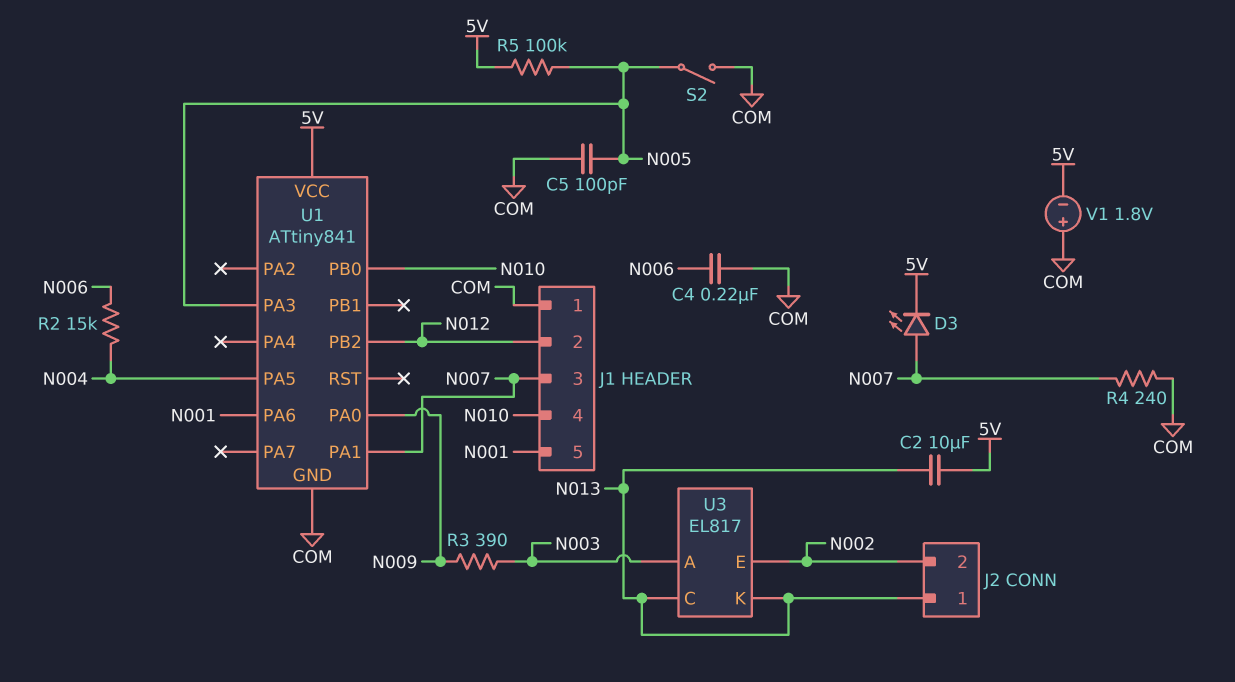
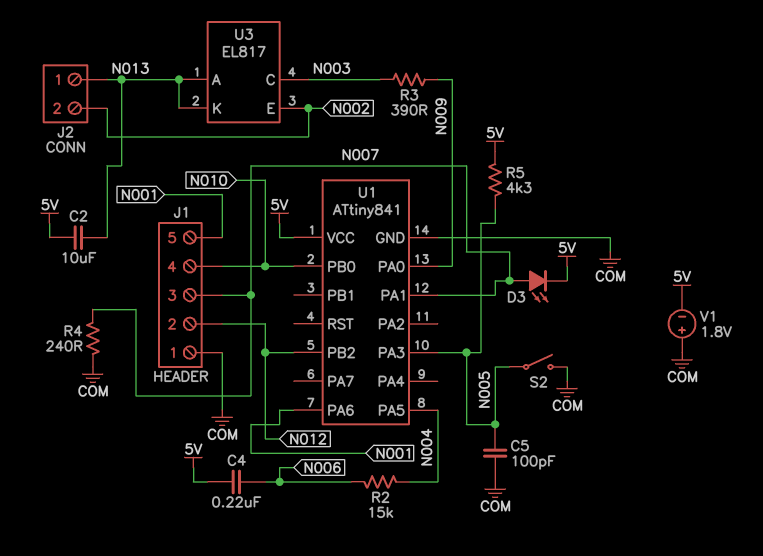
C4: 220nF (COM, N006) -> 220nF (5V, N006)
R5: 100k (5V, N005) -> 4.3k (5V, N005)
U3 pin A: N003 -> N013
U3 pin C: N013 -> N003

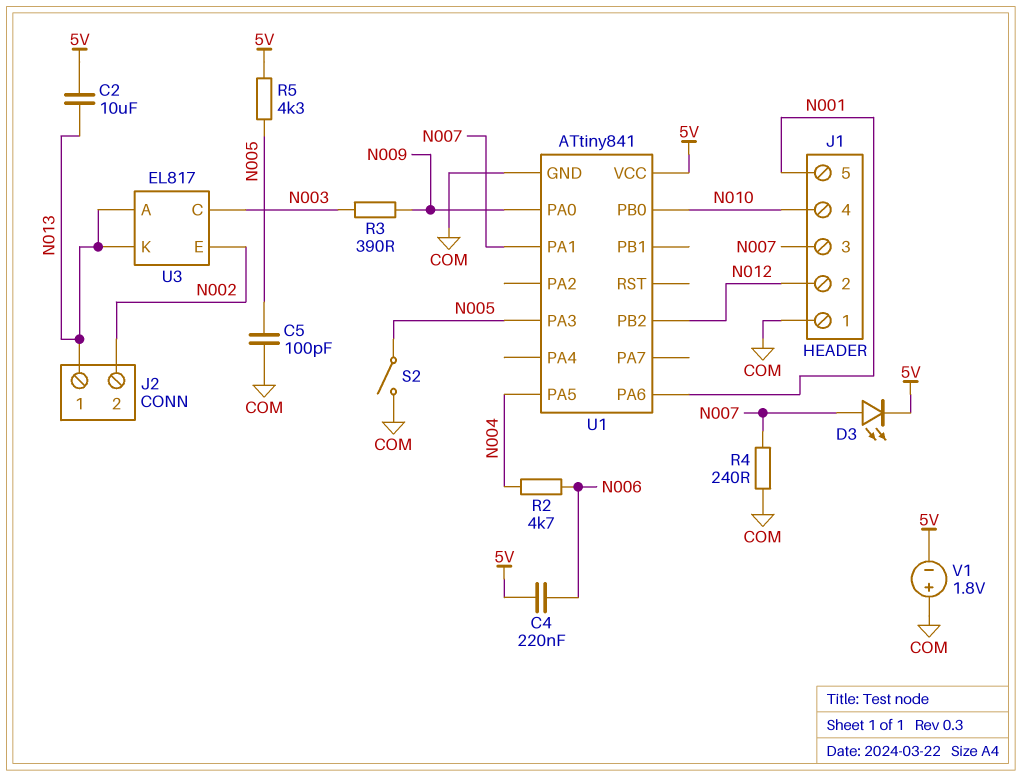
R2: 15k (N004, N006) -> 4.7k (N004, N006)

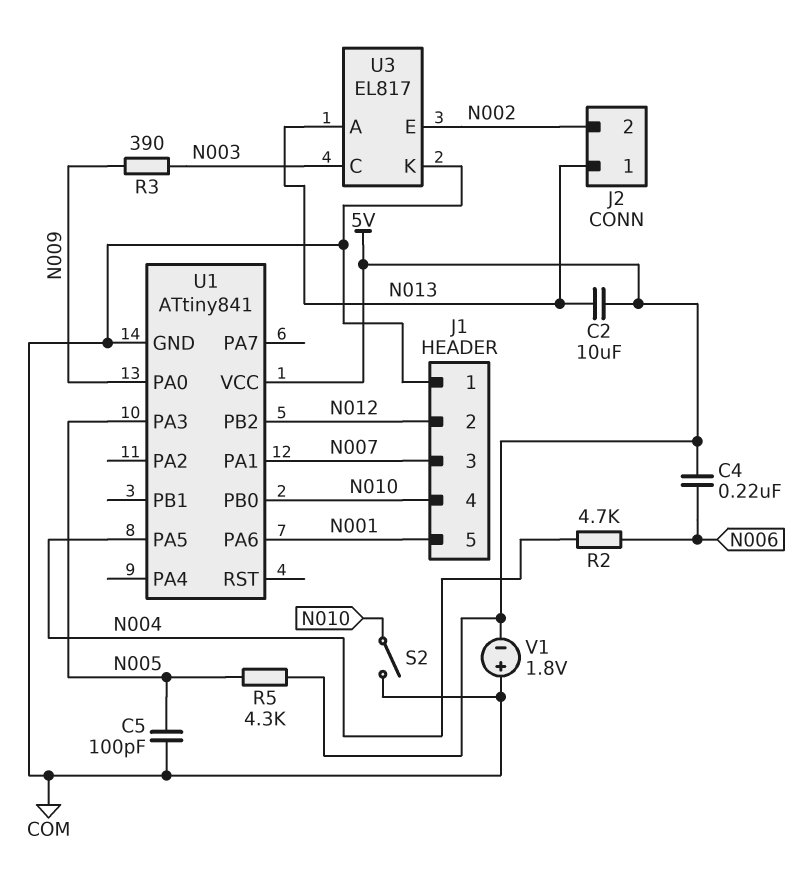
D3: LED (A N007, K 5V) -> none
R4: 240 (COM, N007) -> none
S2: switch (COM, N005) -> switch (COM, N010)
U3 pin K: N013 -> COM

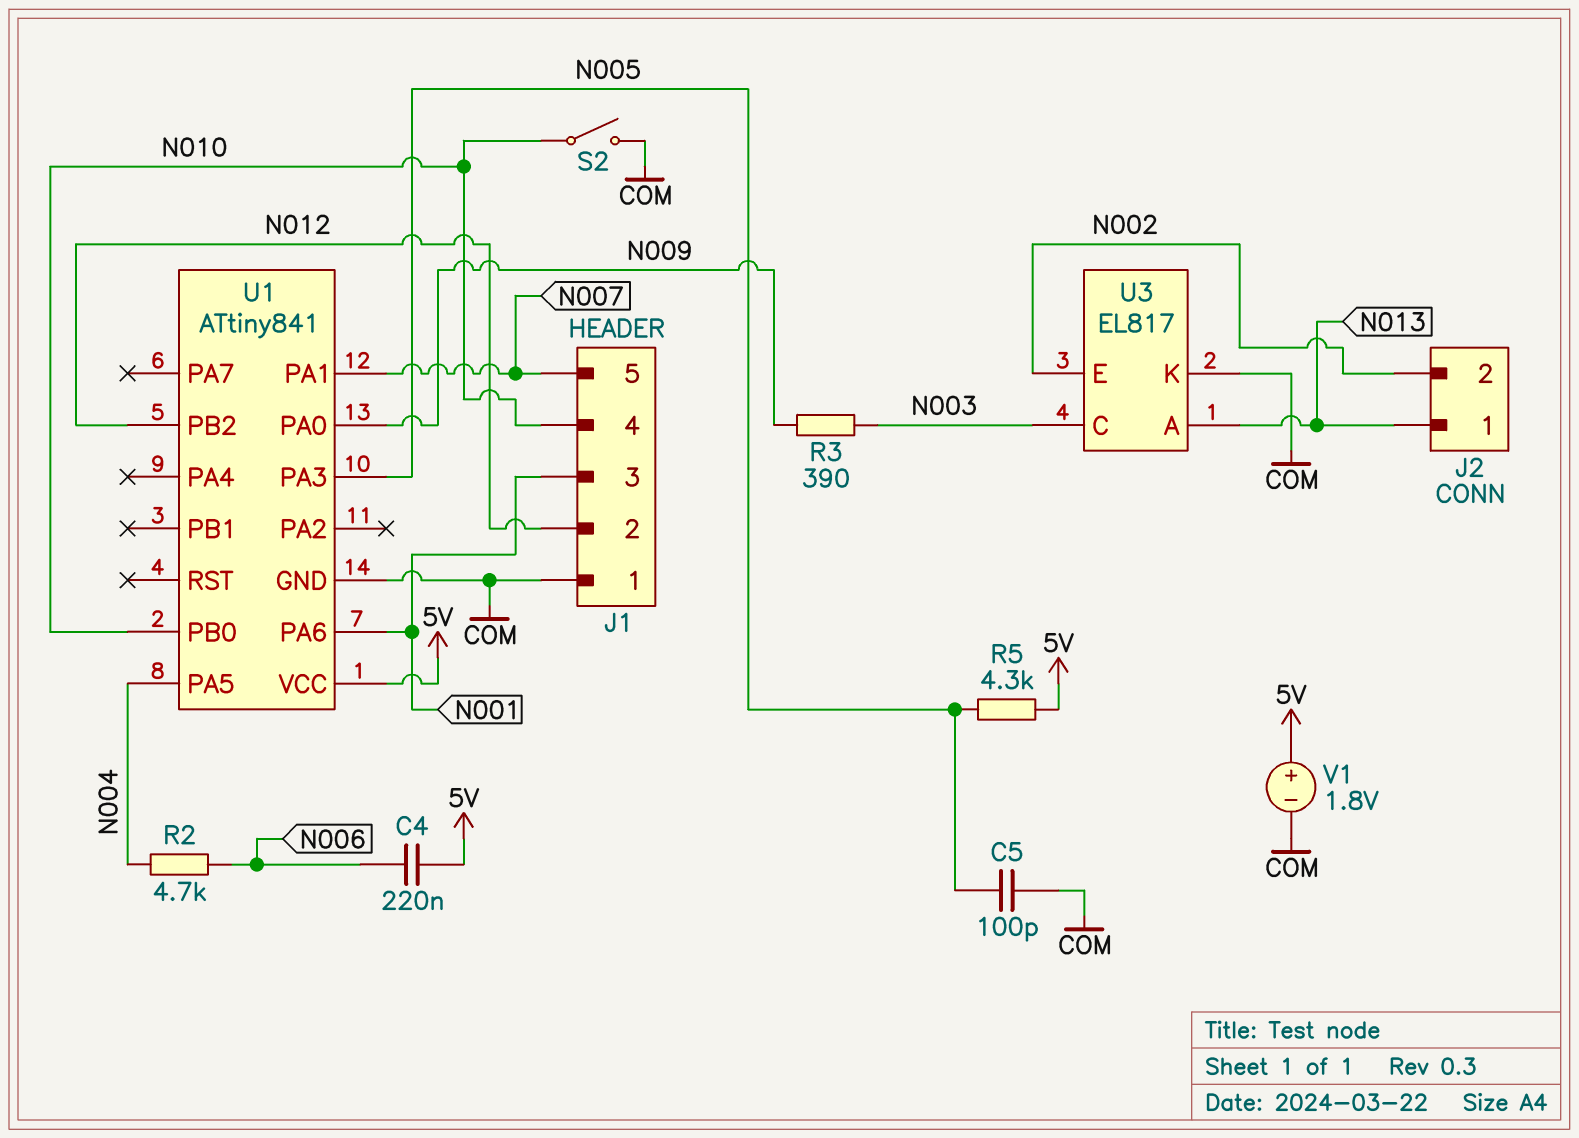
C2: 10uF (5V, N013) -> none
J1 pin 3: N007 -> N001
J1 pin 5: N001 -> N007
V1: 1.8V (plus COM, minus 5V) -> 1.8V (plus 5V, minus COM)

